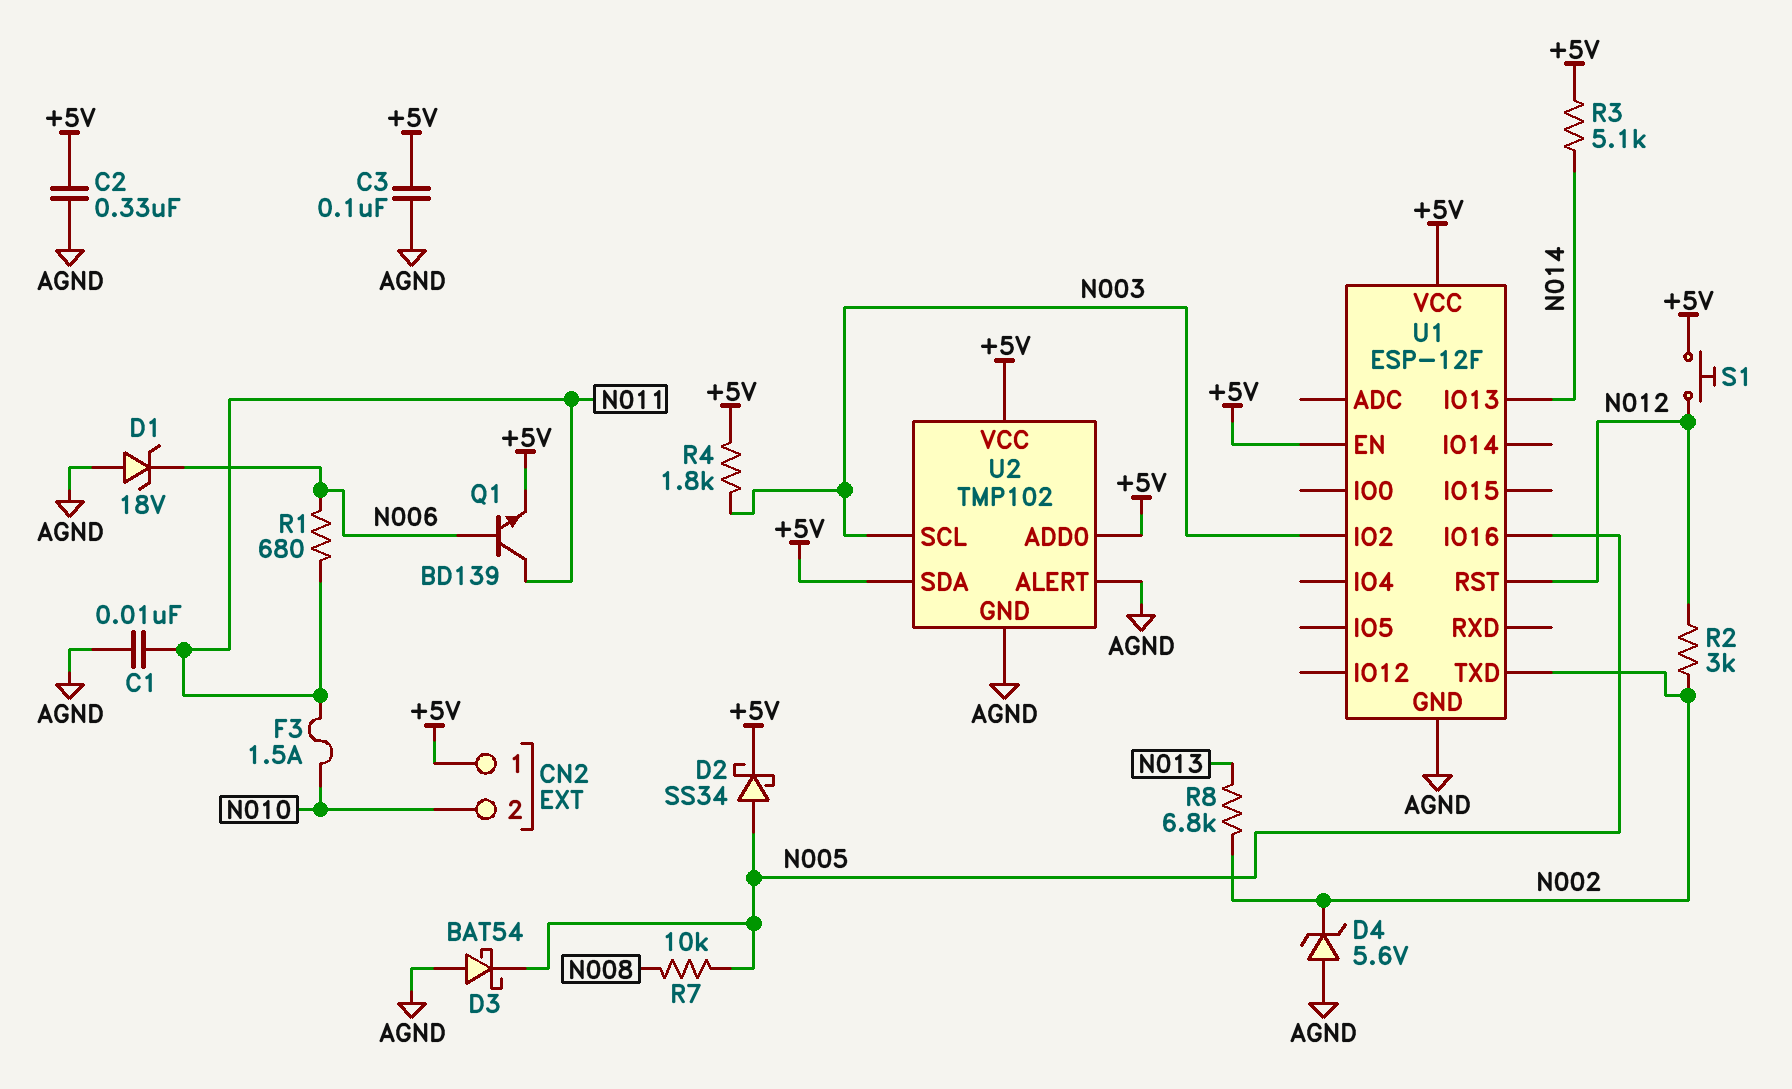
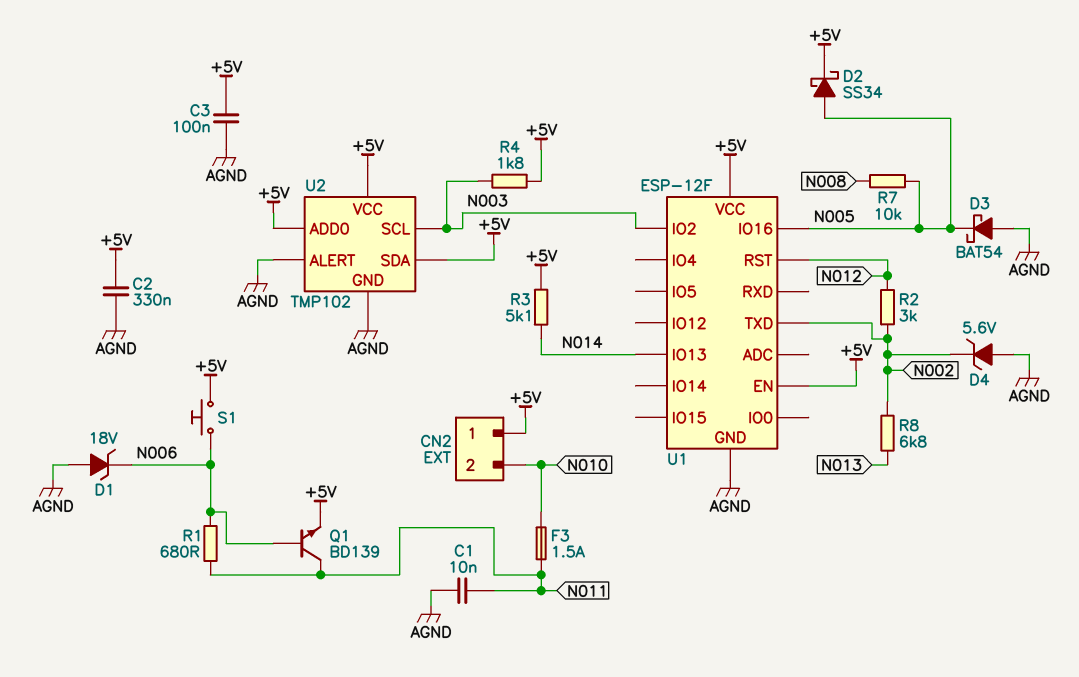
S1: button (+5V, N012) -> button (+5V, N006)

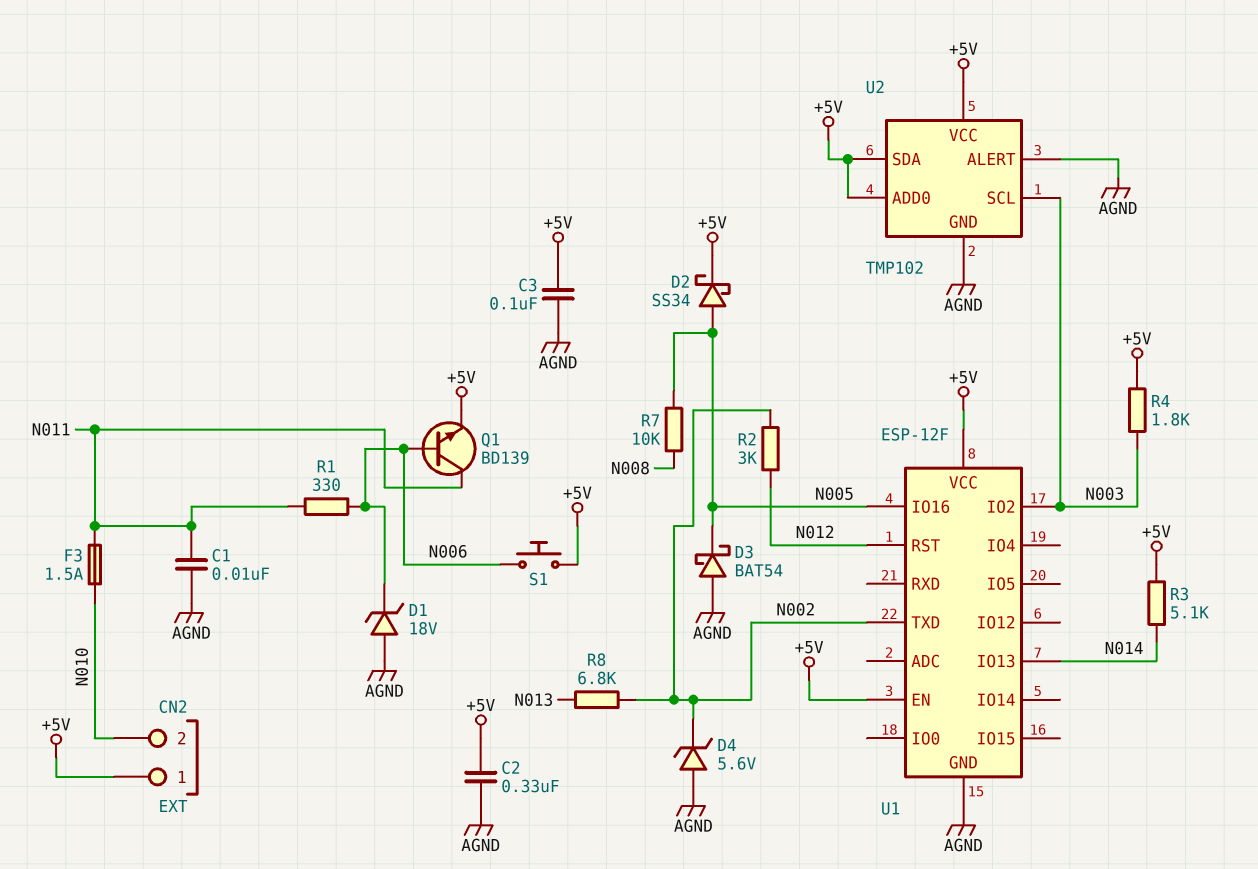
R1: 680 (N006, N011) -> 330 (N006, N011)

